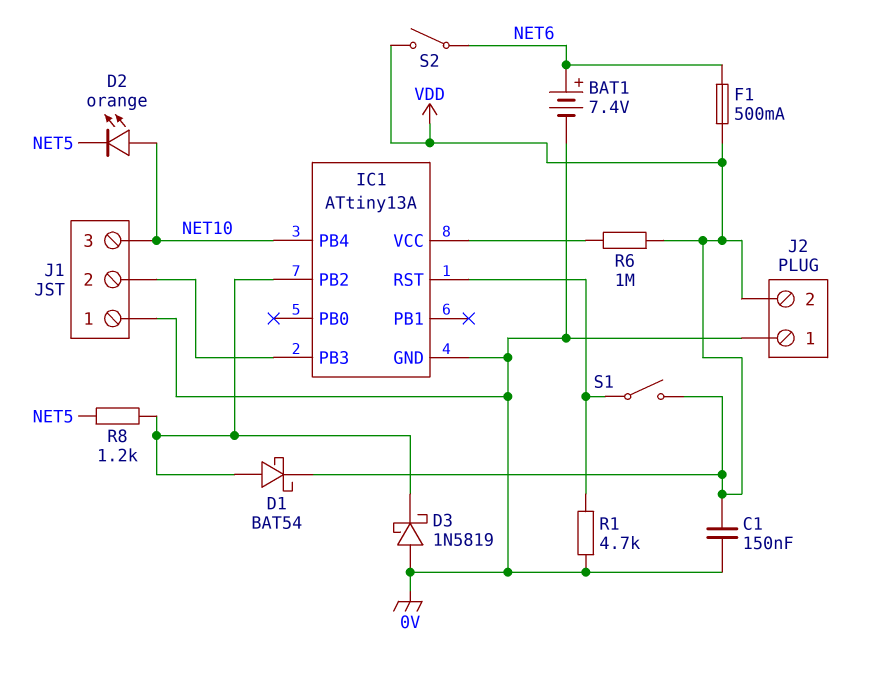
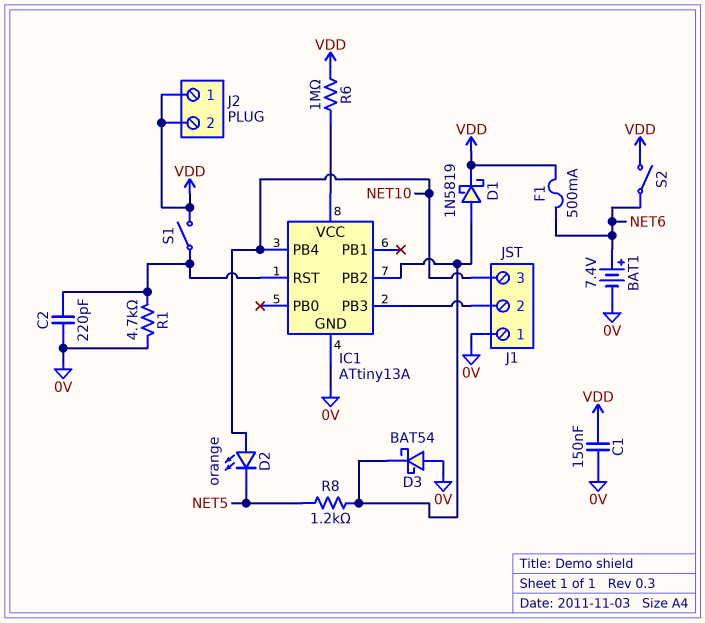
C2: none -> 220pF (0V, IC1/RST)
D1: schottky BAT54 (A IC1/PB2, K VDD) -> schottky 1N5819 (A IC1/PB2, K VDD)
D3: schottky 1N5819 (A 0V, K IC1/PB2) -> schottky BAT54 (A 0V, K IC1/PB2)
J2 pin 1: 0V -> VDD

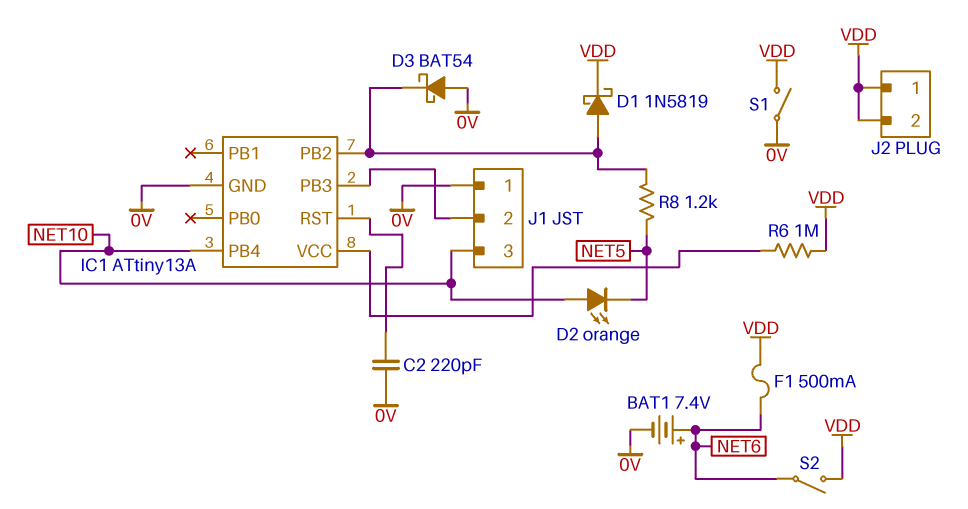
C1: 150nF (0V, VDD) -> none
R1: 4.7k (0V, IC1/RST) -> none
S1: switch (IC1/RST, VDD) -> switch (0V, VDD)

